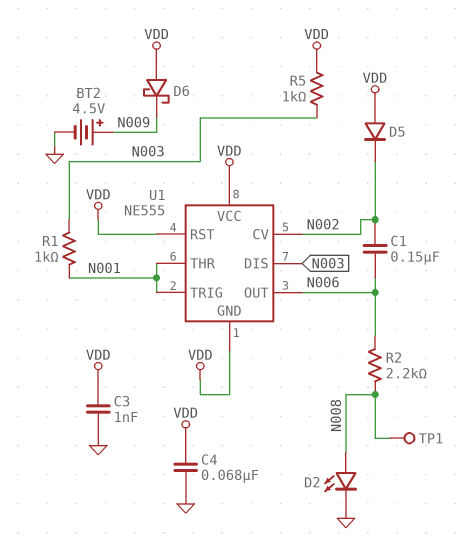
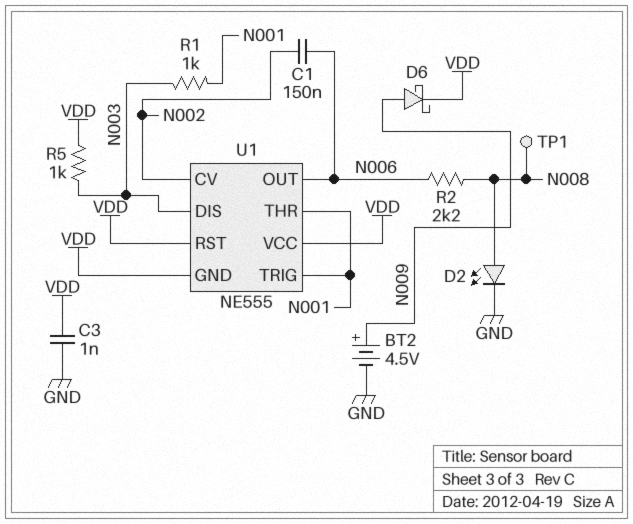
C4: 68nF (GND, VDD) -> none
D5: diode (A VDD, K N002) -> none
D6: schottky (A VDD, K N009) -> schottky (A N009, K VDD)

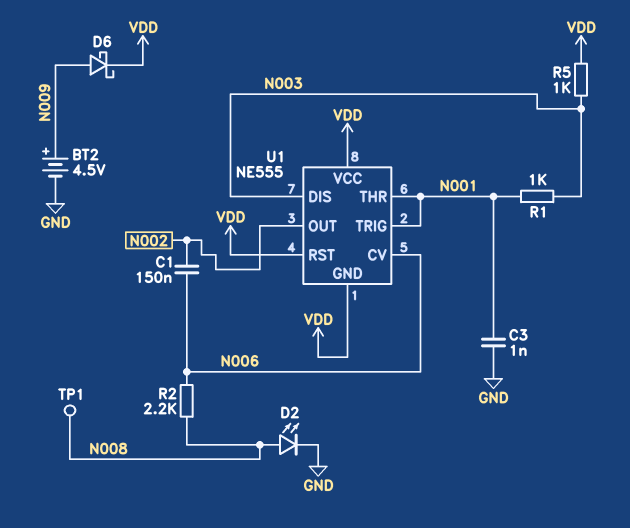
C3: 1nF (GND, VDD) -> 1nF (GND, N001)
U1 pin CV: N002 -> N006
U1 pin OUT: N006 -> N002

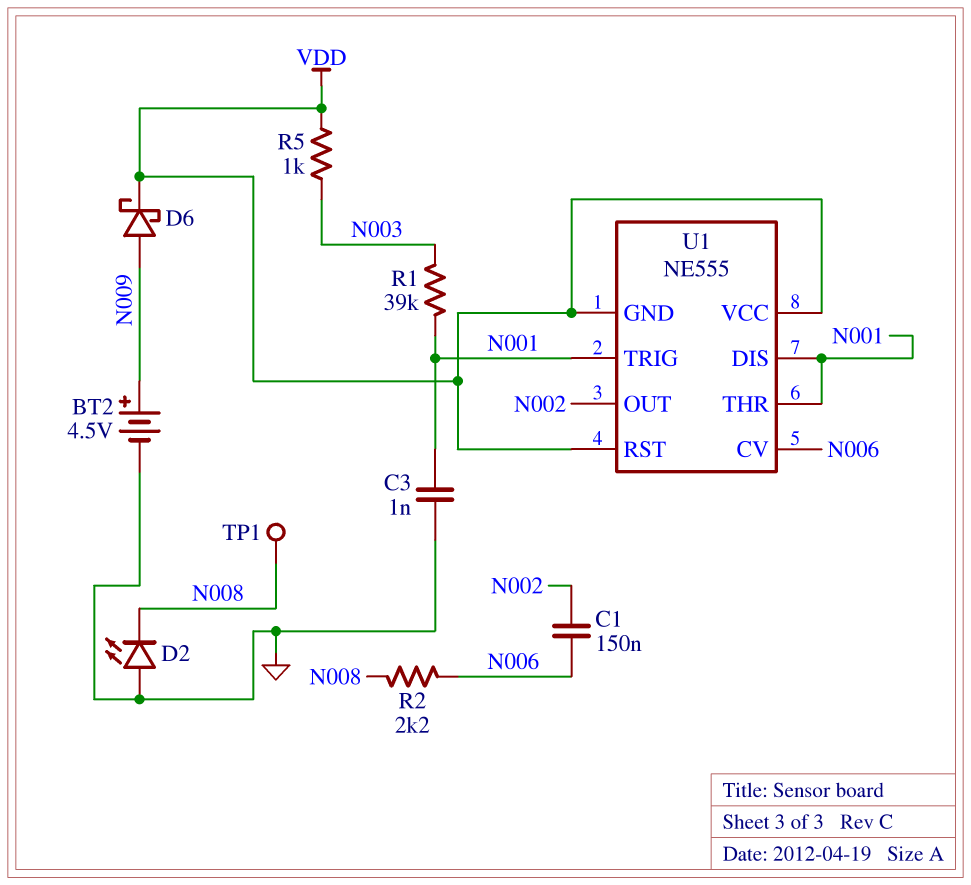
D2: LED (A N008, K GND) -> LED (A GND, K N008)
R1: 1k (N001, N003) -> 39k (N001, N003)
U1 pin DIS: N003 -> N001

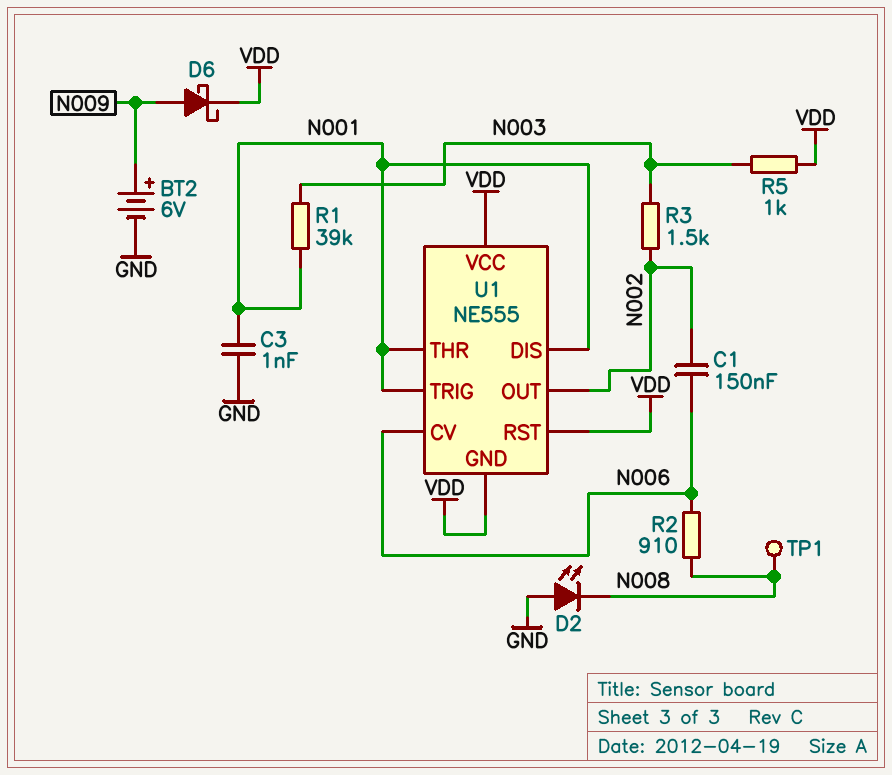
BT2: 4.5V (plus N009, minus GND) -> 6V (plus N009, minus GND)
R2: 2.2k (N006, N008) -> 910 (N006, N008)
R3: none -> 1.5k (N002, N003)

